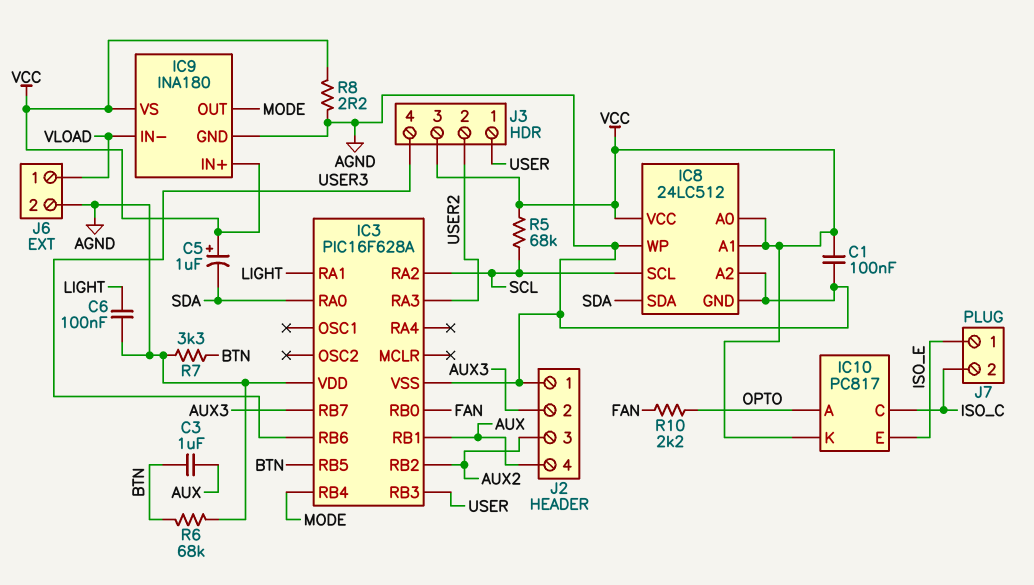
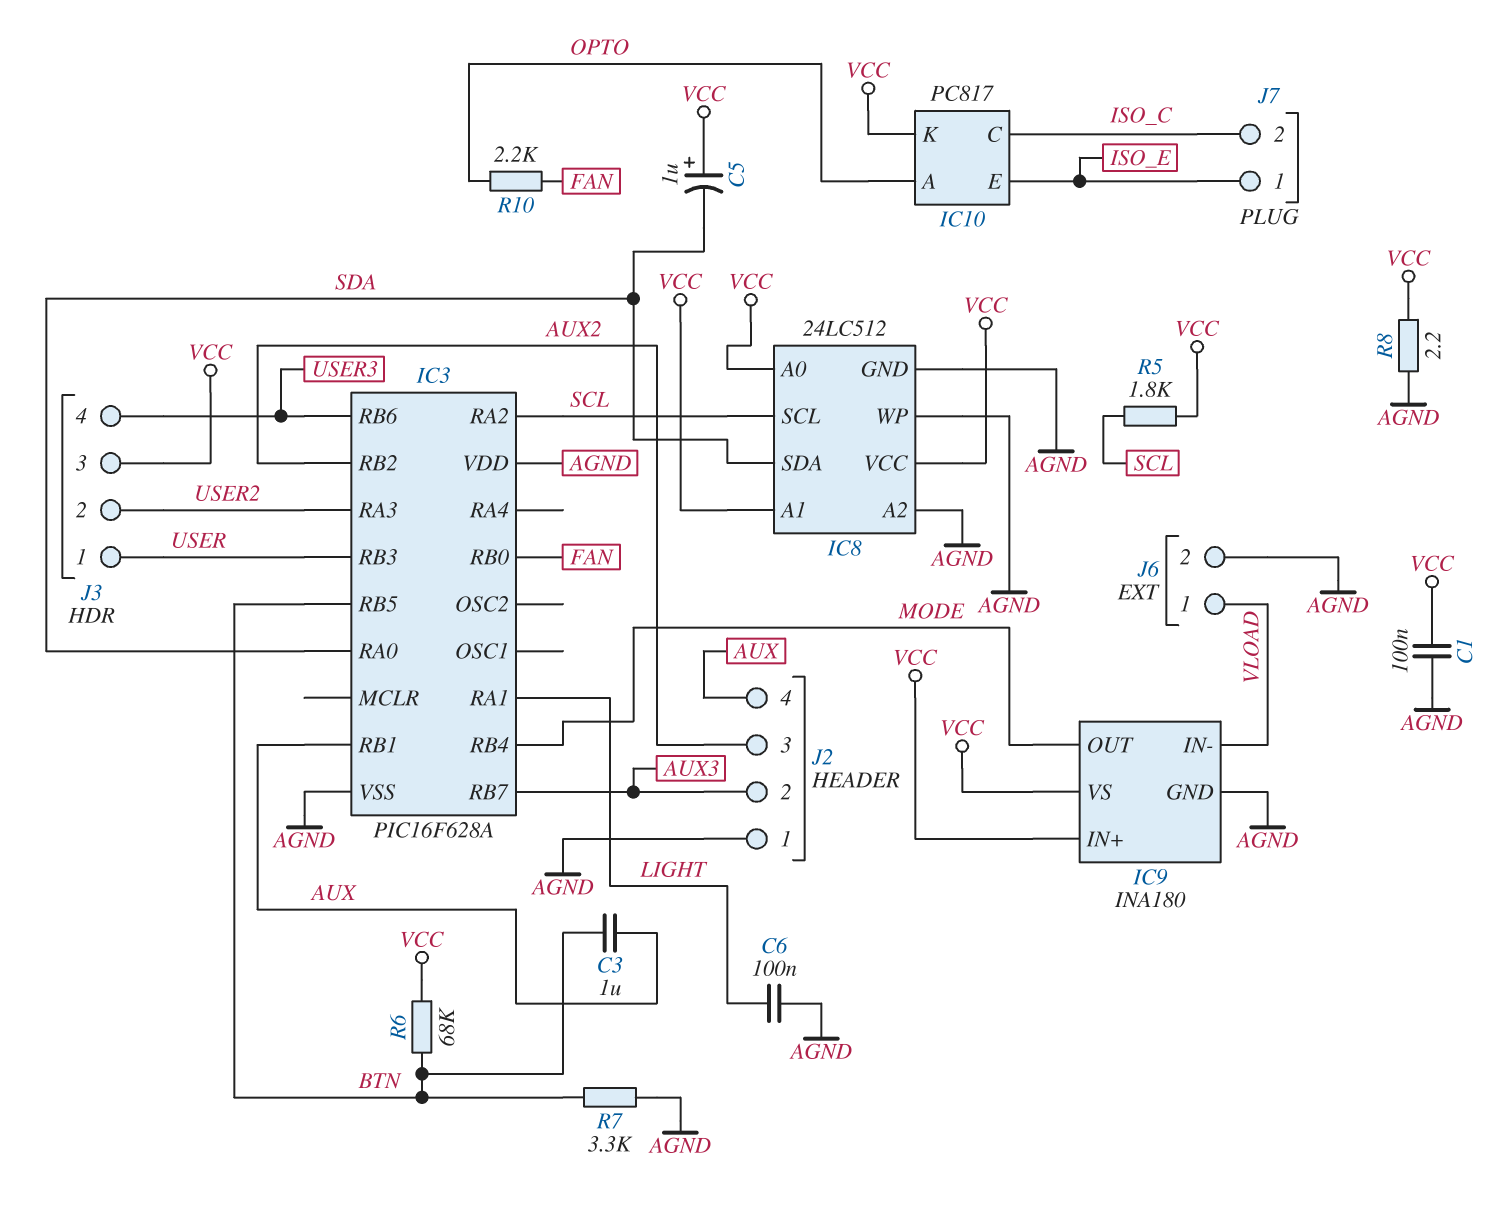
R5: 68k (SCL, VCC) -> 1.8k (SCL, VCC)
R6: 68k (AGND, BTN) -> 68k (BTN, VCC)

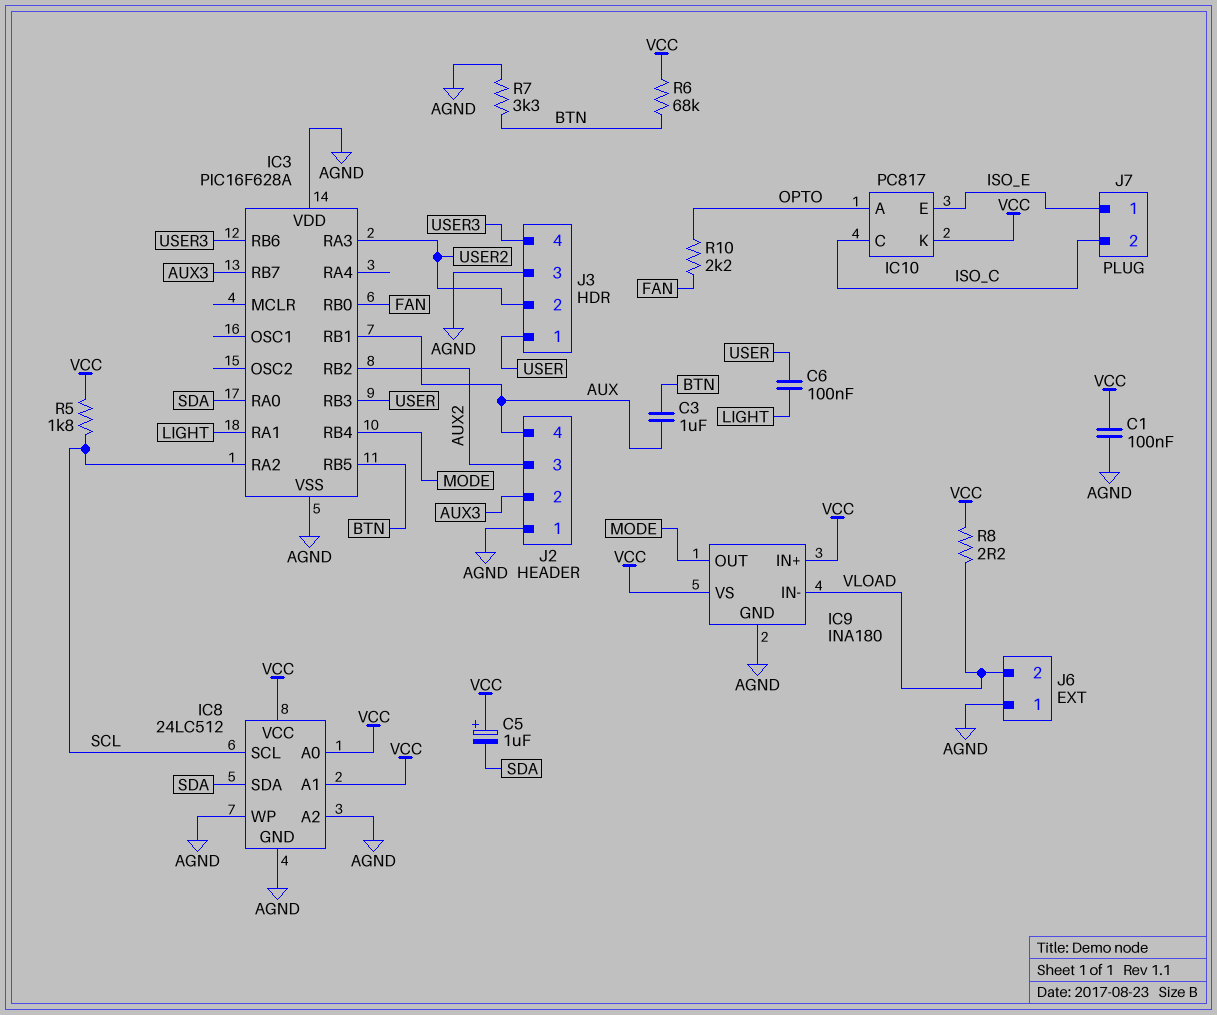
C6: 100nF (AGND, LIGHT) -> 100nF (LIGHT, USER)
J3 pin 3: VCC -> AGND
J6 pin 1: VLOAD -> AGND
J6 pin 2: AGND -> VLOAD
R8: 2.2 (AGND, VCC) -> 2.2 (VCC, VLOAD)

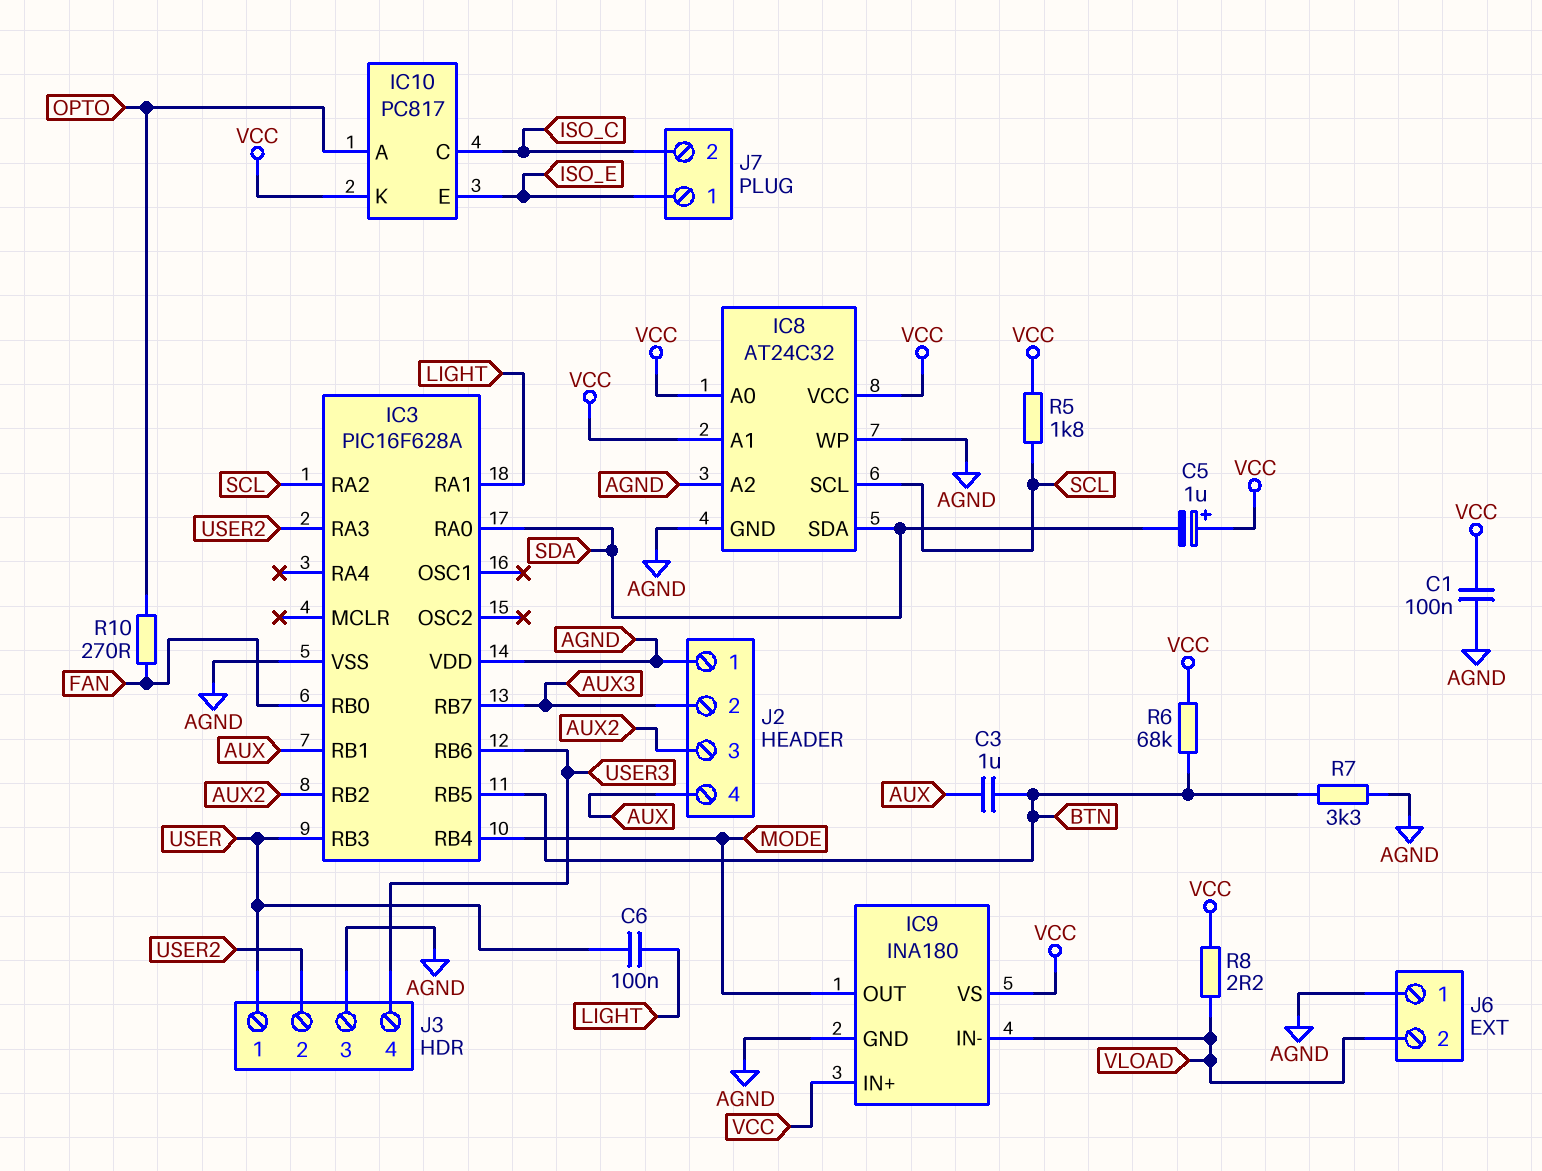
IC8: 24LC512 -> AT24C32
R10: 2.2k (FAN, OPTO) -> 270 (FAN, OPTO)

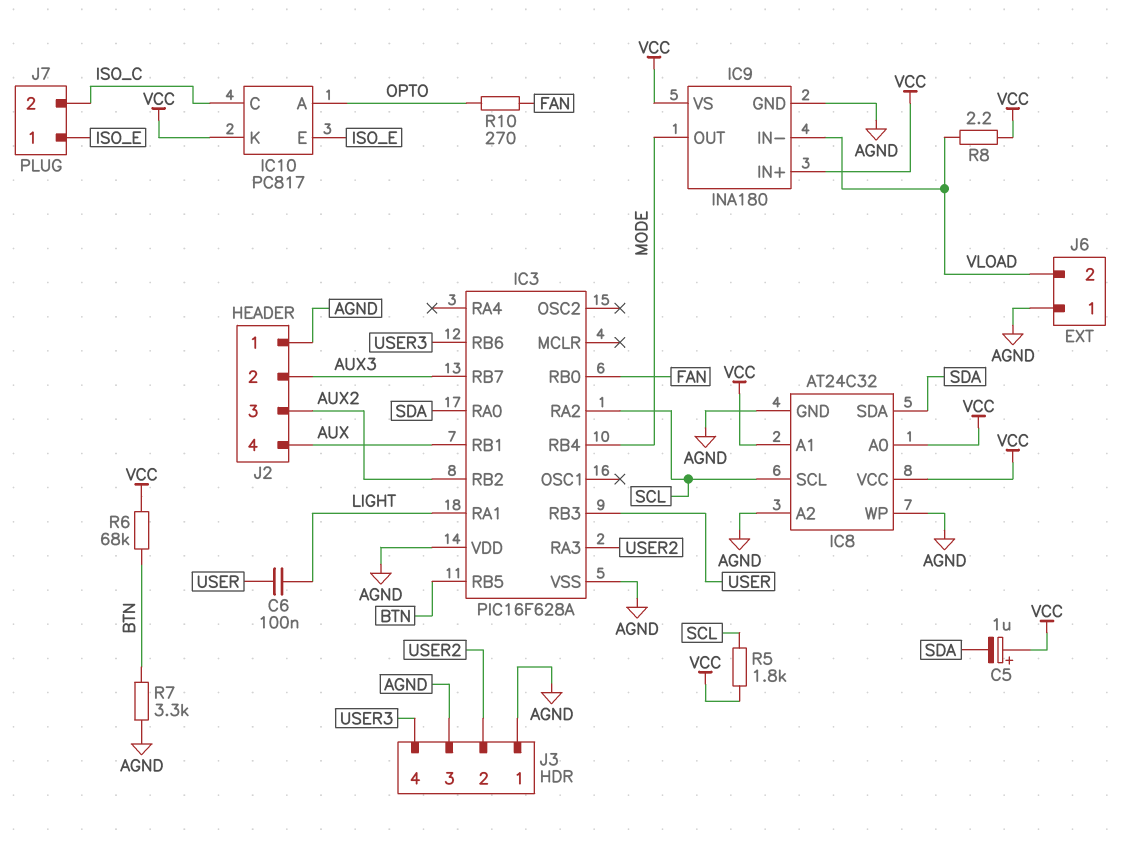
C1: 100nF (AGND, VCC) -> none
C3: 1uF (AUX, BTN) -> none
J3 pin 1: USER -> AGND

